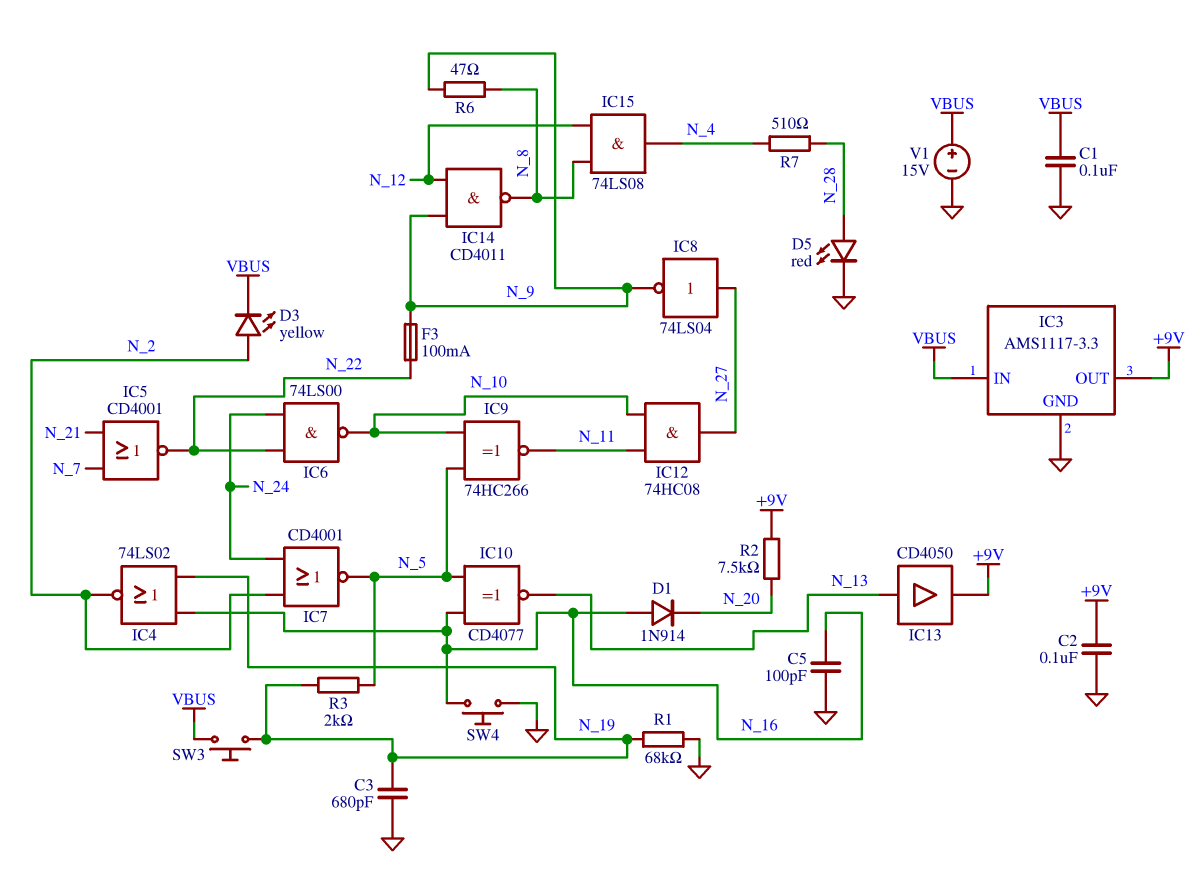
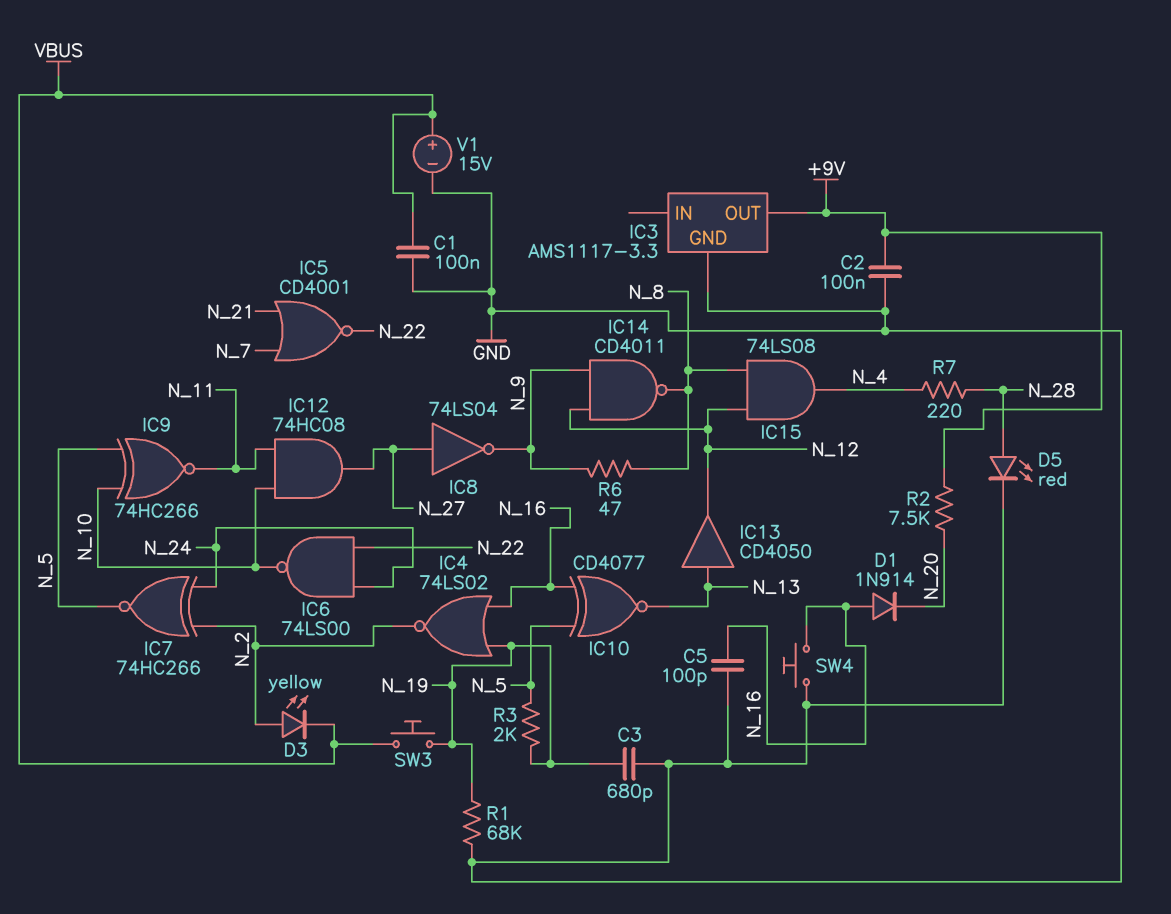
F3: 100mA (N_9, N_22) -> none
IC3 pin IN: VBUS -> none
IC7: NOR CD4001 (in N_2, in N_24, out N_5) -> XNOR 74HC266 (in N_2, in N_24, out N_5)
IC13: buffer CD4050 (in N_13, out +9V) -> buffer CD4050 (in N_13, out N_12)
R7: 510 (N_4, N_28) -> 220 (N_4, N_28)

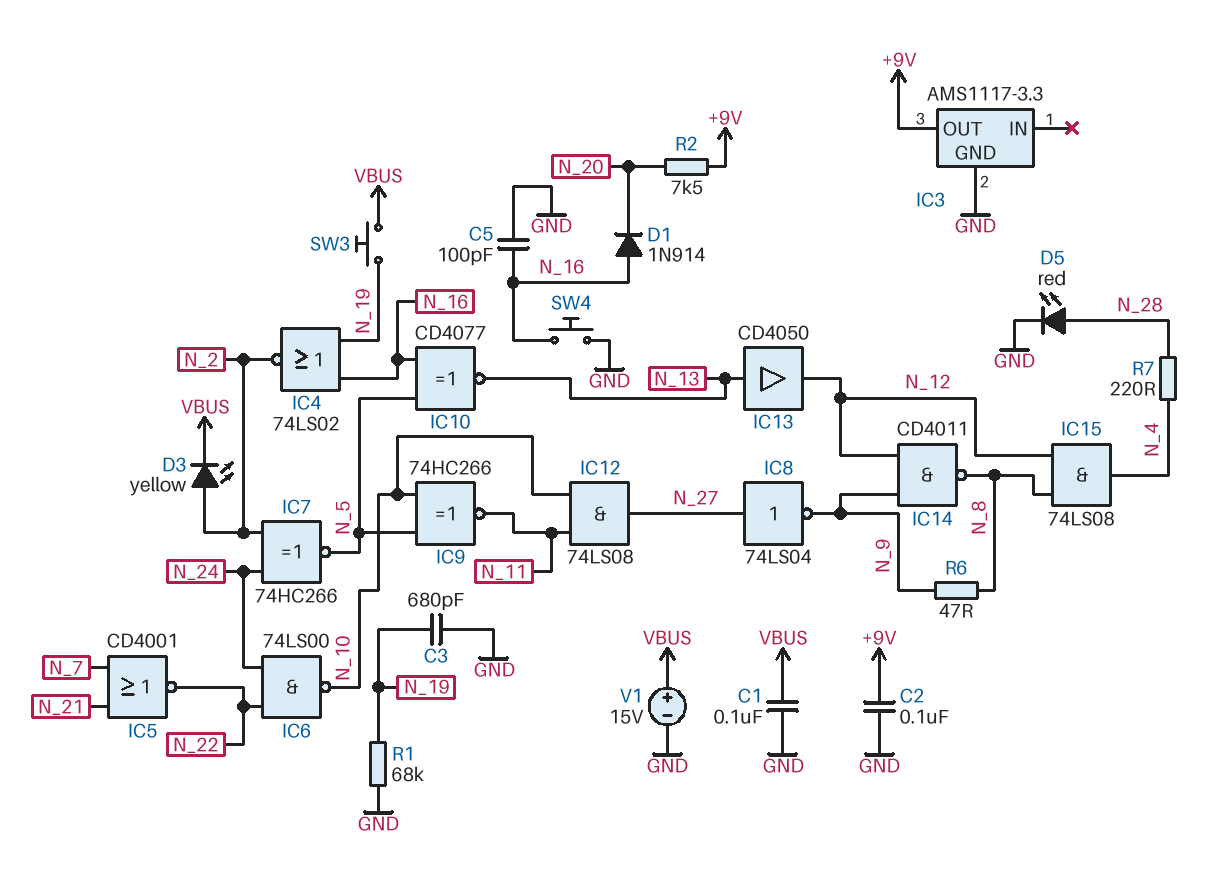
IC12: AND 74HC08 (in N_10, in N_11, out N_27) -> AND 74LS08 (in N_10, in N_11, out N_27)
R3: 2k (N_5, N_19) -> none

